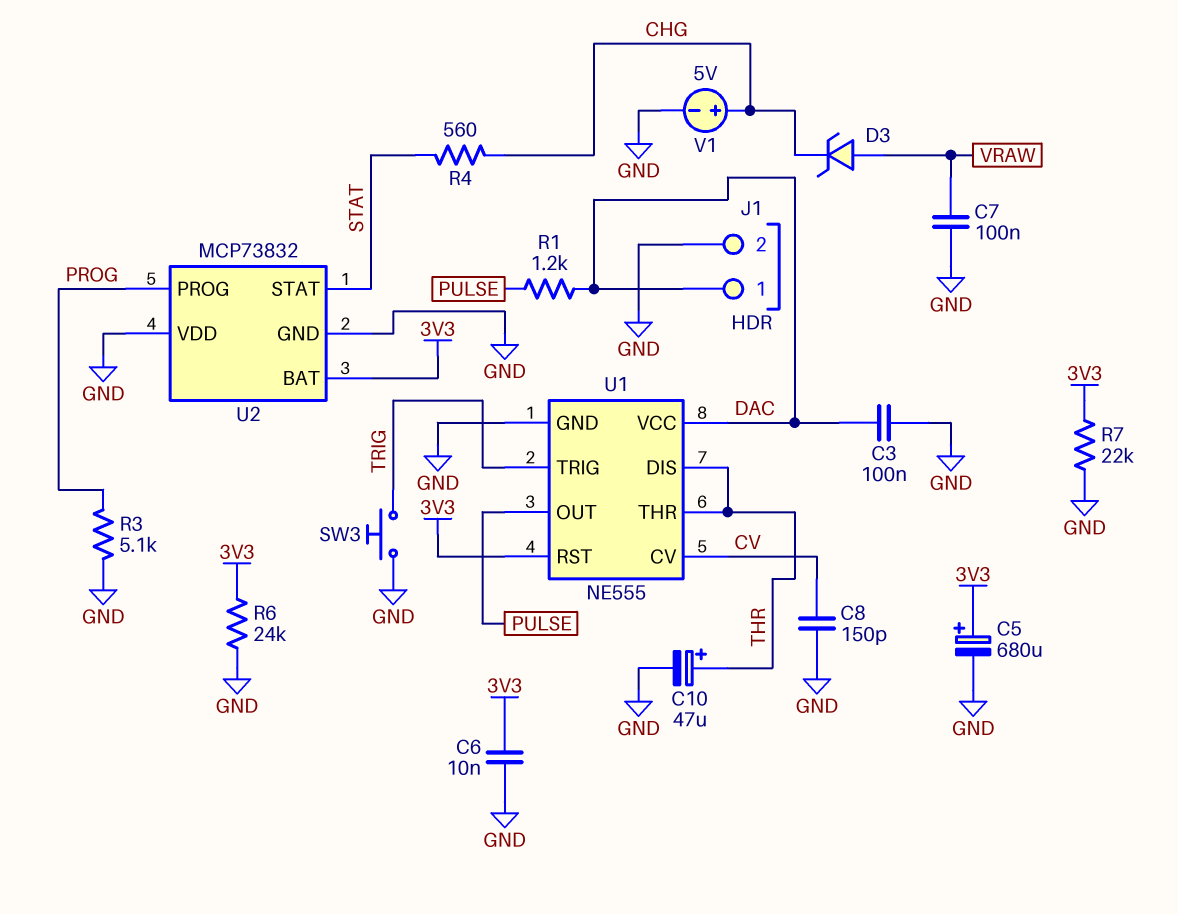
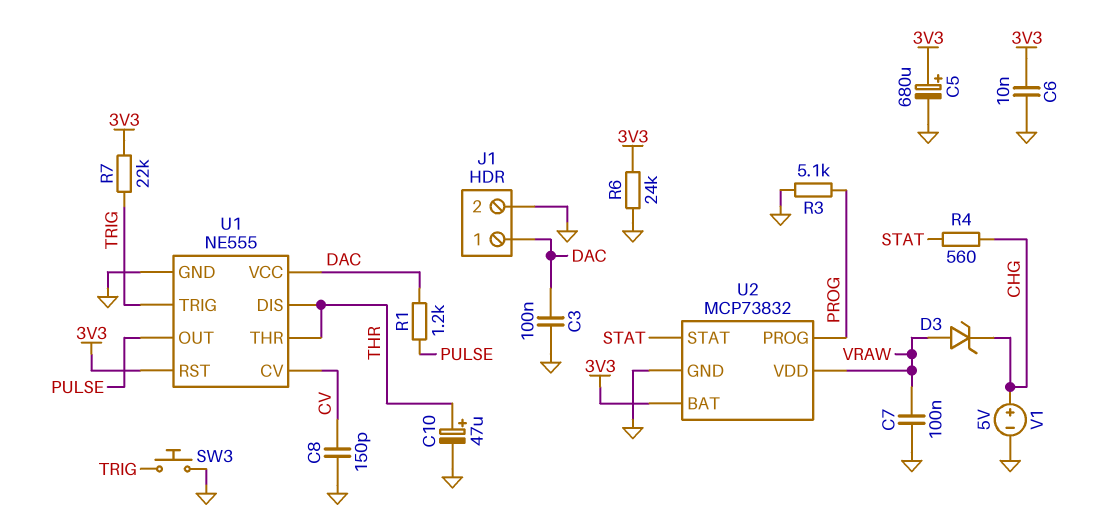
R7: 22k (3V3, GND) -> 22k (3V3, TRIG)
U2 pin VDD: GND -> VRAW

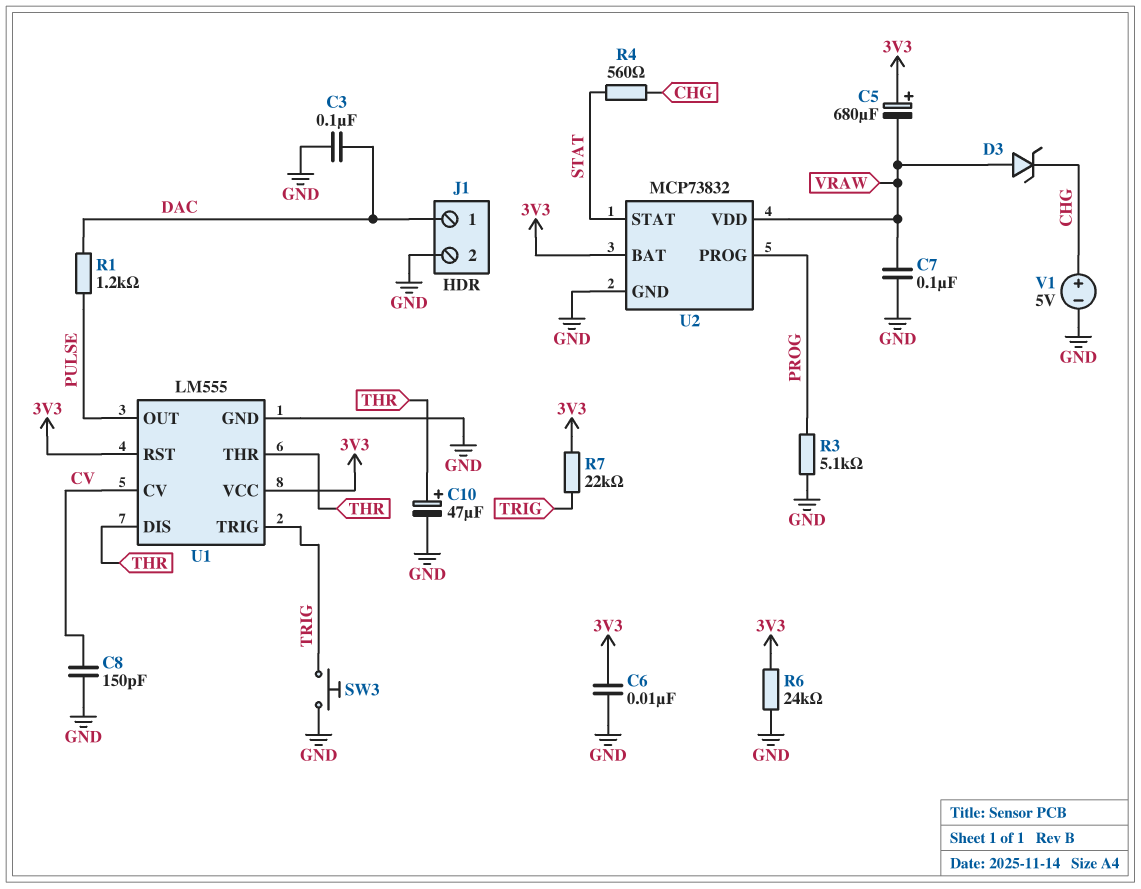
C5: 680uF (plus 3V3, minus GND) -> 680uF (plus 3V3, minus VRAW)
U1: NE555 -> LM555
U1 pin VCC: DAC -> 3V3

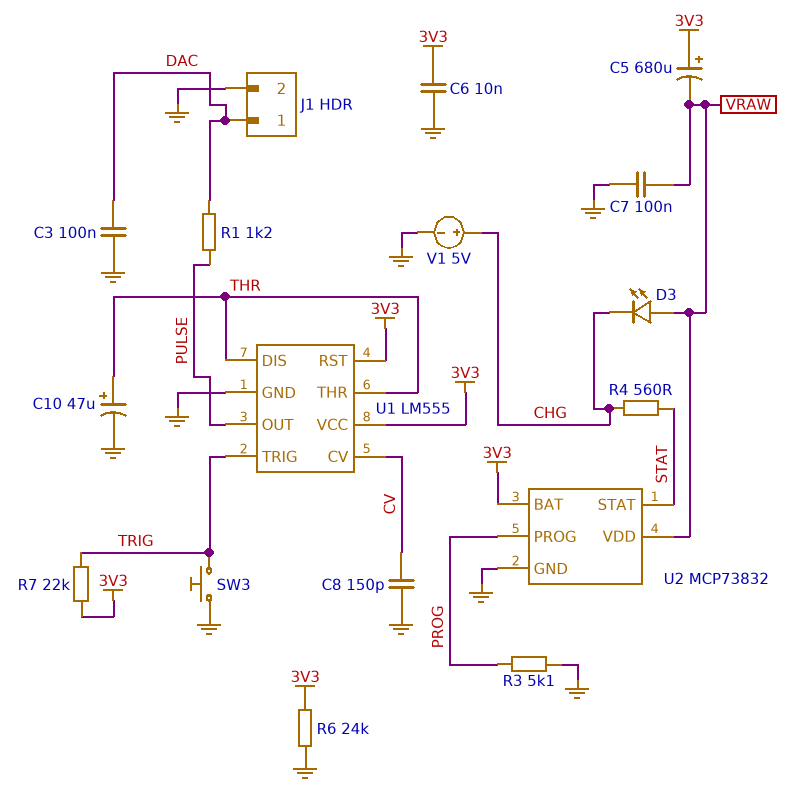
D3: zener (A VRAW, K CHG) -> LED (A VRAW, K CHG)

